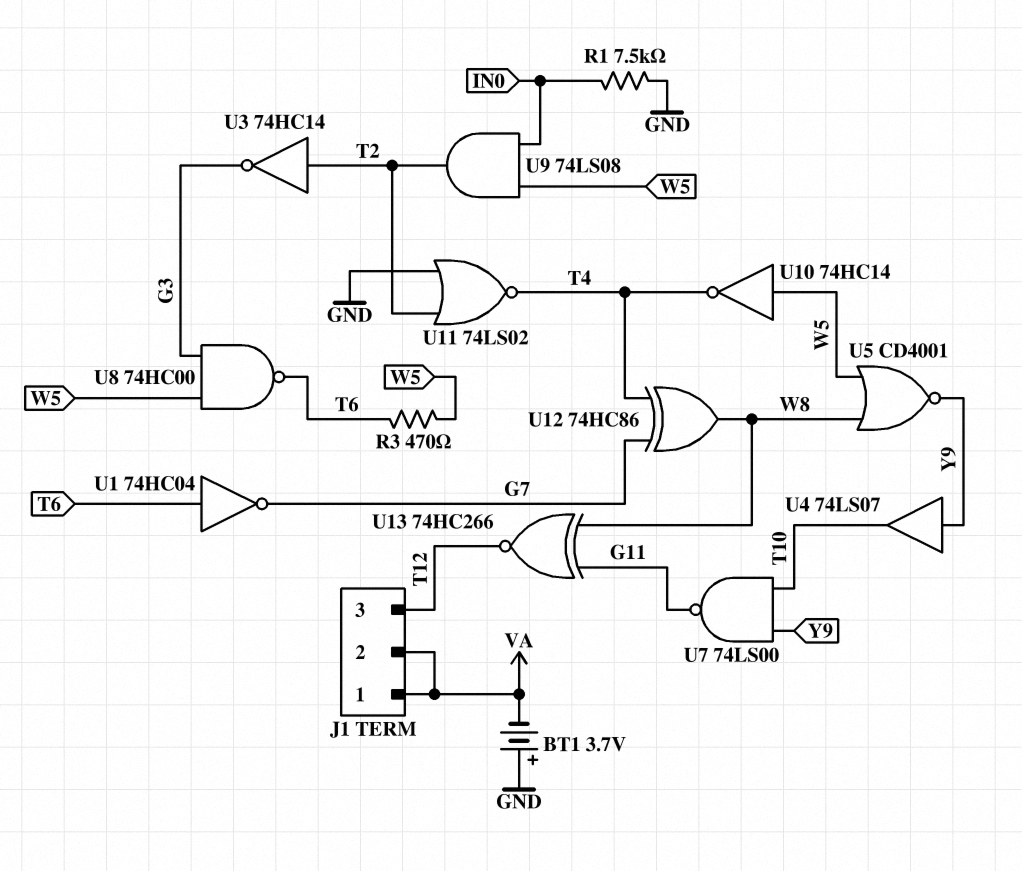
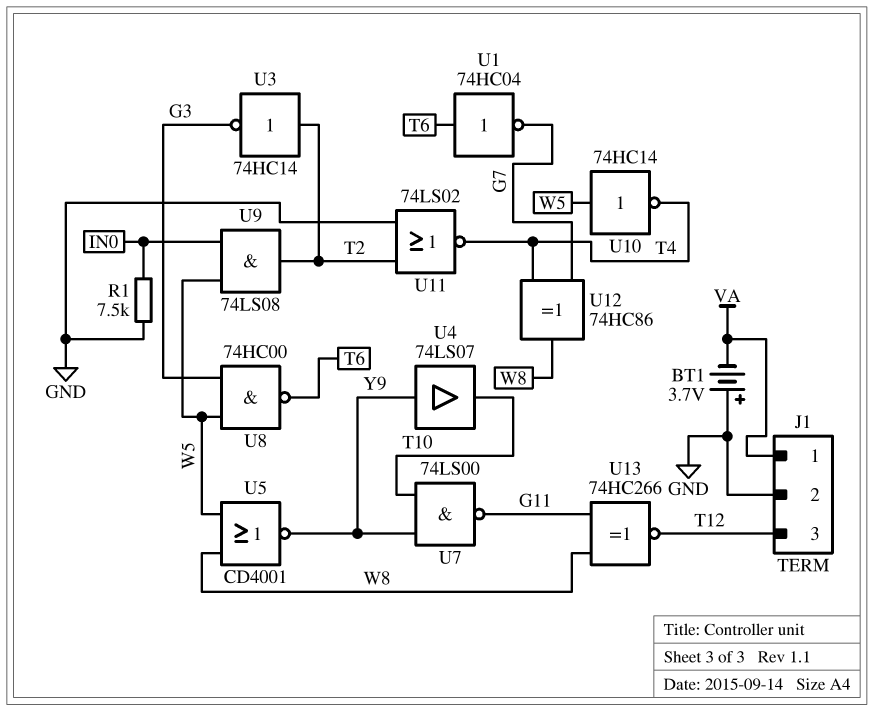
J1 pin 2: VA -> GND
R3: 470 (T6, W5) -> none

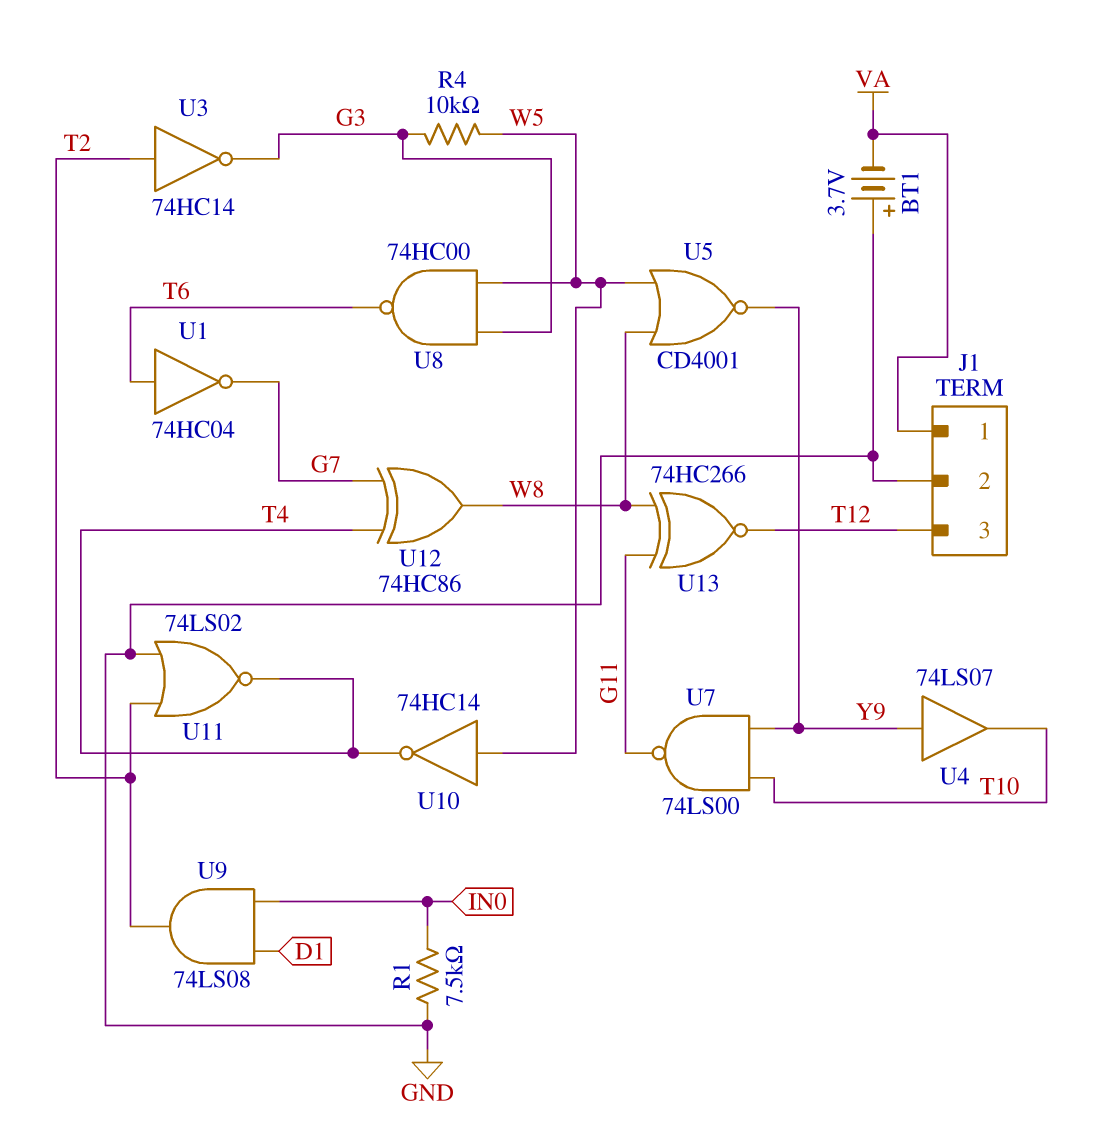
R4: none -> 10k (G3, W5)
U9: AND 74LS08 (in IN0, in W5, out T2) -> AND 74LS08 (in D1, in IN0, out T2)

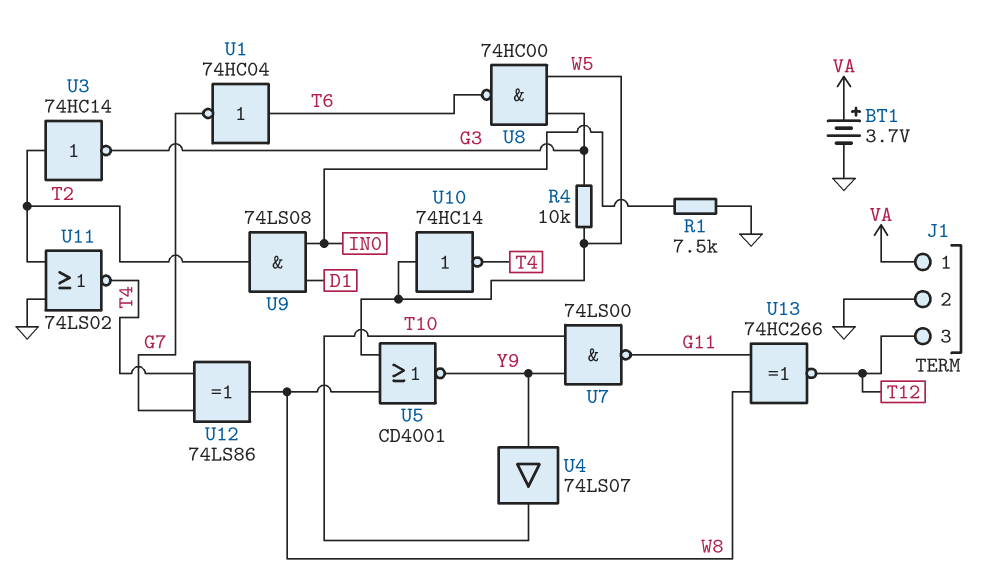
BT1: 3.7V (plus GND, minus VA) -> 3.7V (plus VA, minus GND)
U12: XOR 74HC86 (in G7, in T4, out W8) -> XOR 74LS86 (in G7, in T4, out W8)

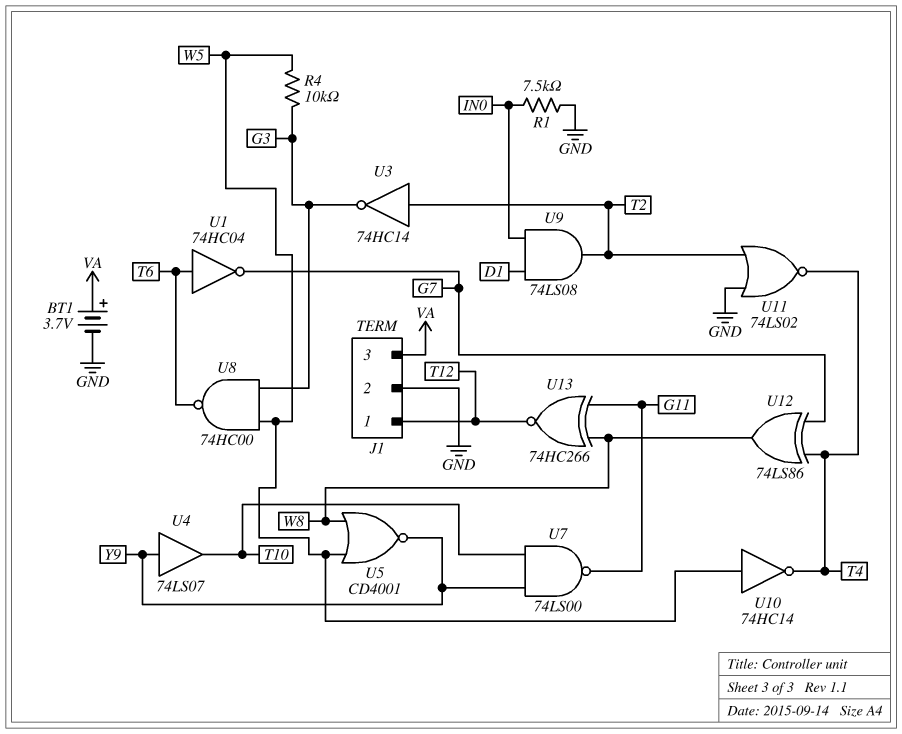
J1 pin 1: VA -> T12
J1 pin 3: T12 -> VA

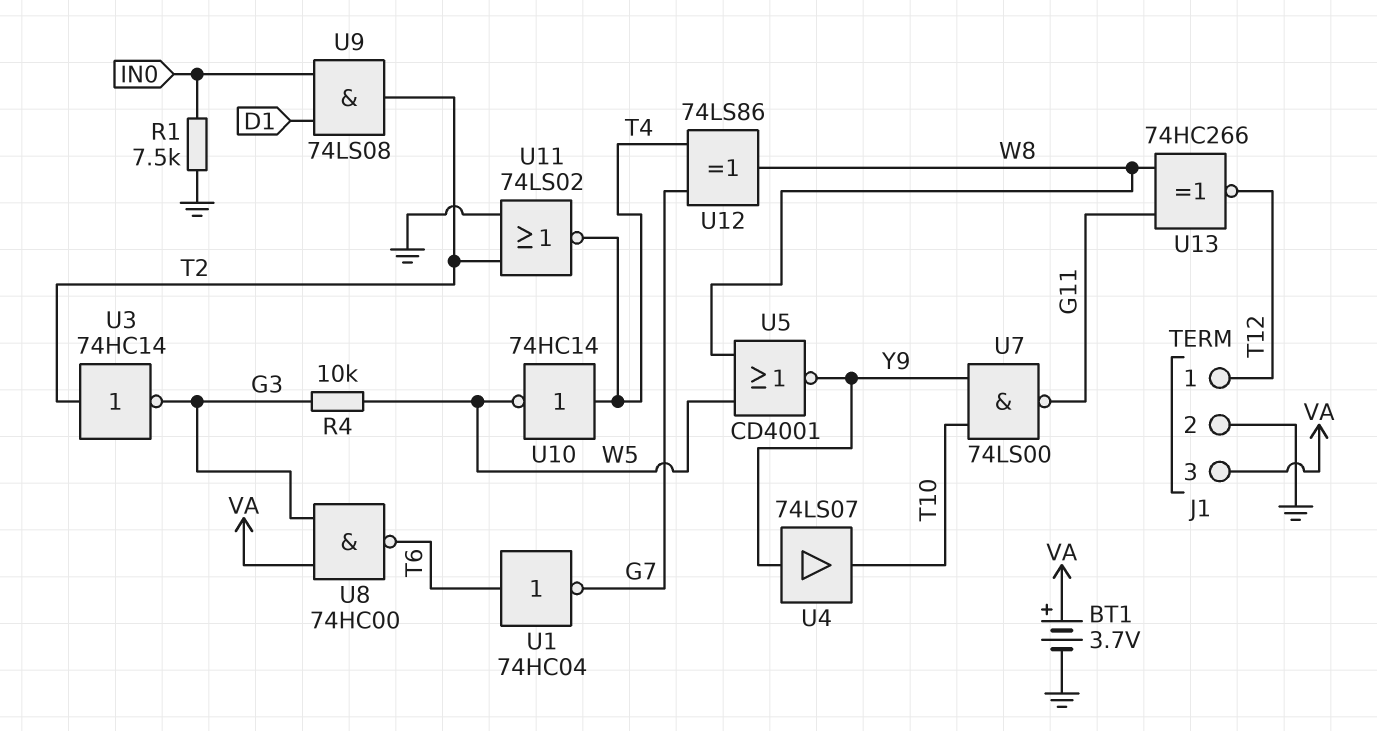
U8: NAND 74HC00 (in G3, in W5, out T6) -> NAND 74HC00 (in G3, in VA, out T6)
U10: NOT 74HC14 (in W5, out T4) -> NOT 74HC14 (in T4, out W5)

